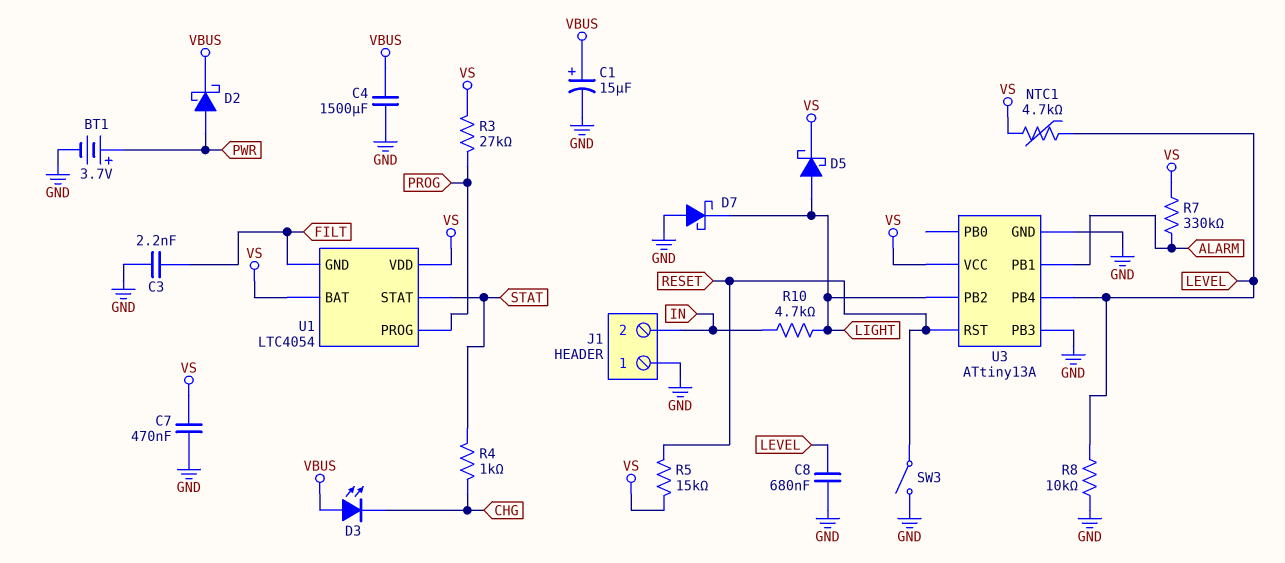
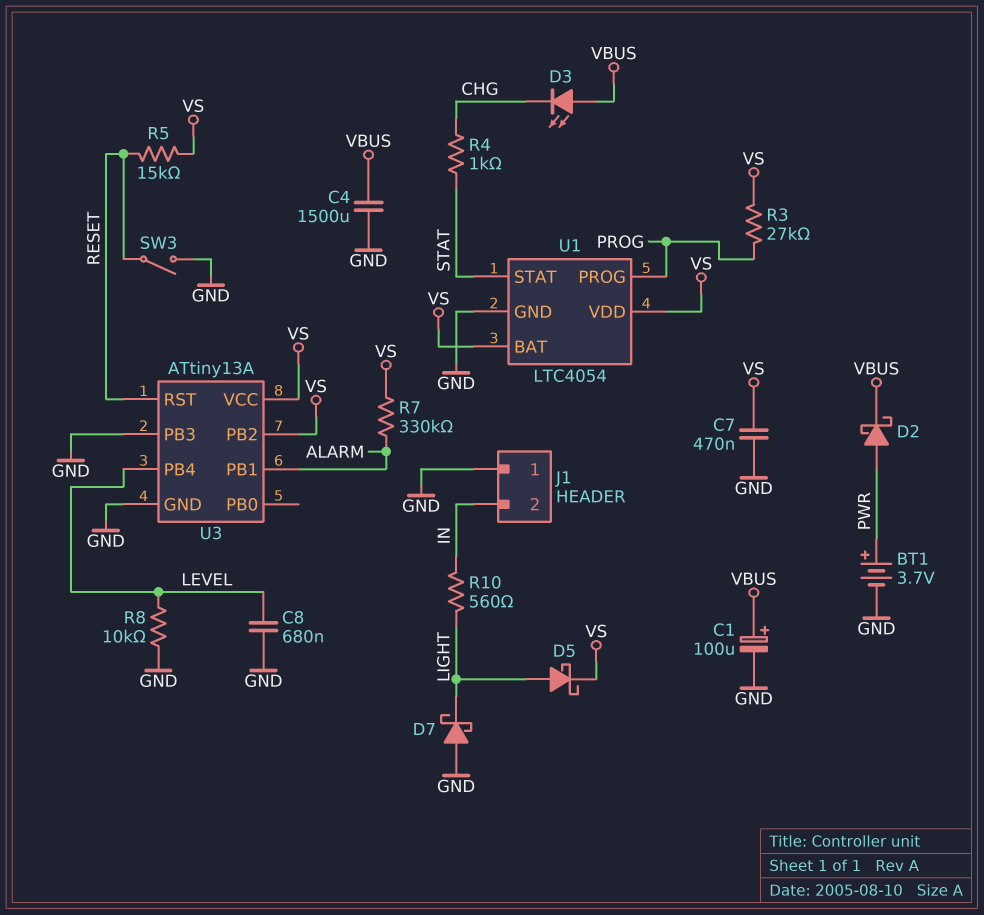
C1: 15uF (plus VBUS, minus GND) -> 100uF (plus VBUS, minus GND)
C3: 2.2nF (FILT, GND) -> none
NTC1: 4.7k (LEVEL, VS) -> none
R10: 4.7k (IN, LIGHT) -> 560 (IN, LIGHT)
U1 pin GND: FILT -> GND
U3 pin PB2: LIGHT -> VS

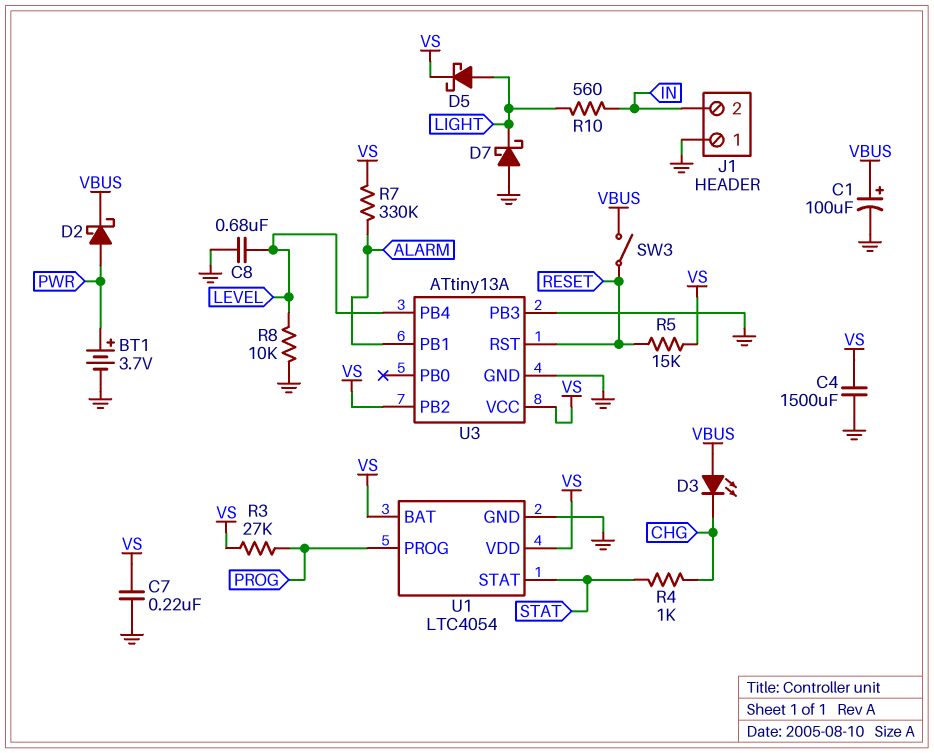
C4: 1500uF (GND, VBUS) -> 1500uF (GND, VS)
C7: 470nF (GND, VS) -> 220nF (GND, VS)
SW3: switch (GND, RESET) -> switch (RESET, VBUS)

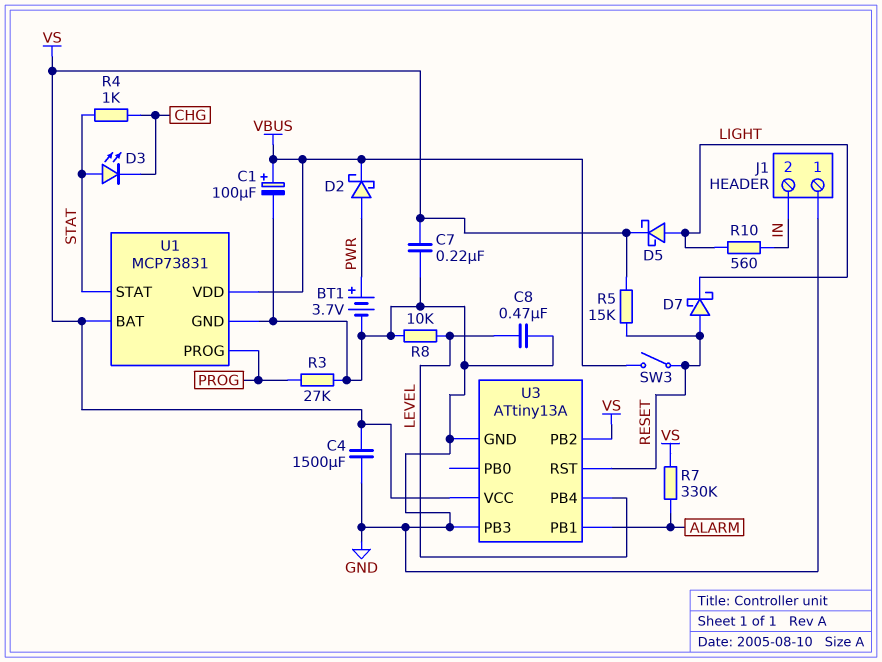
C8: 680nF (GND, LEVEL) -> 470nF (GND, LEVEL)
D3: LED (A VBUS, K CHG) -> LED (A STAT, K CHG)
D7: schottky (A GND, K LIGHT) -> schottky (A RESET, K LIGHT)
R3: 27k (PROG, VS) -> 27k (GND, PROG)
U1: LTC4054 -> MCP73831
U1 pin VDD: VS -> VBUS

